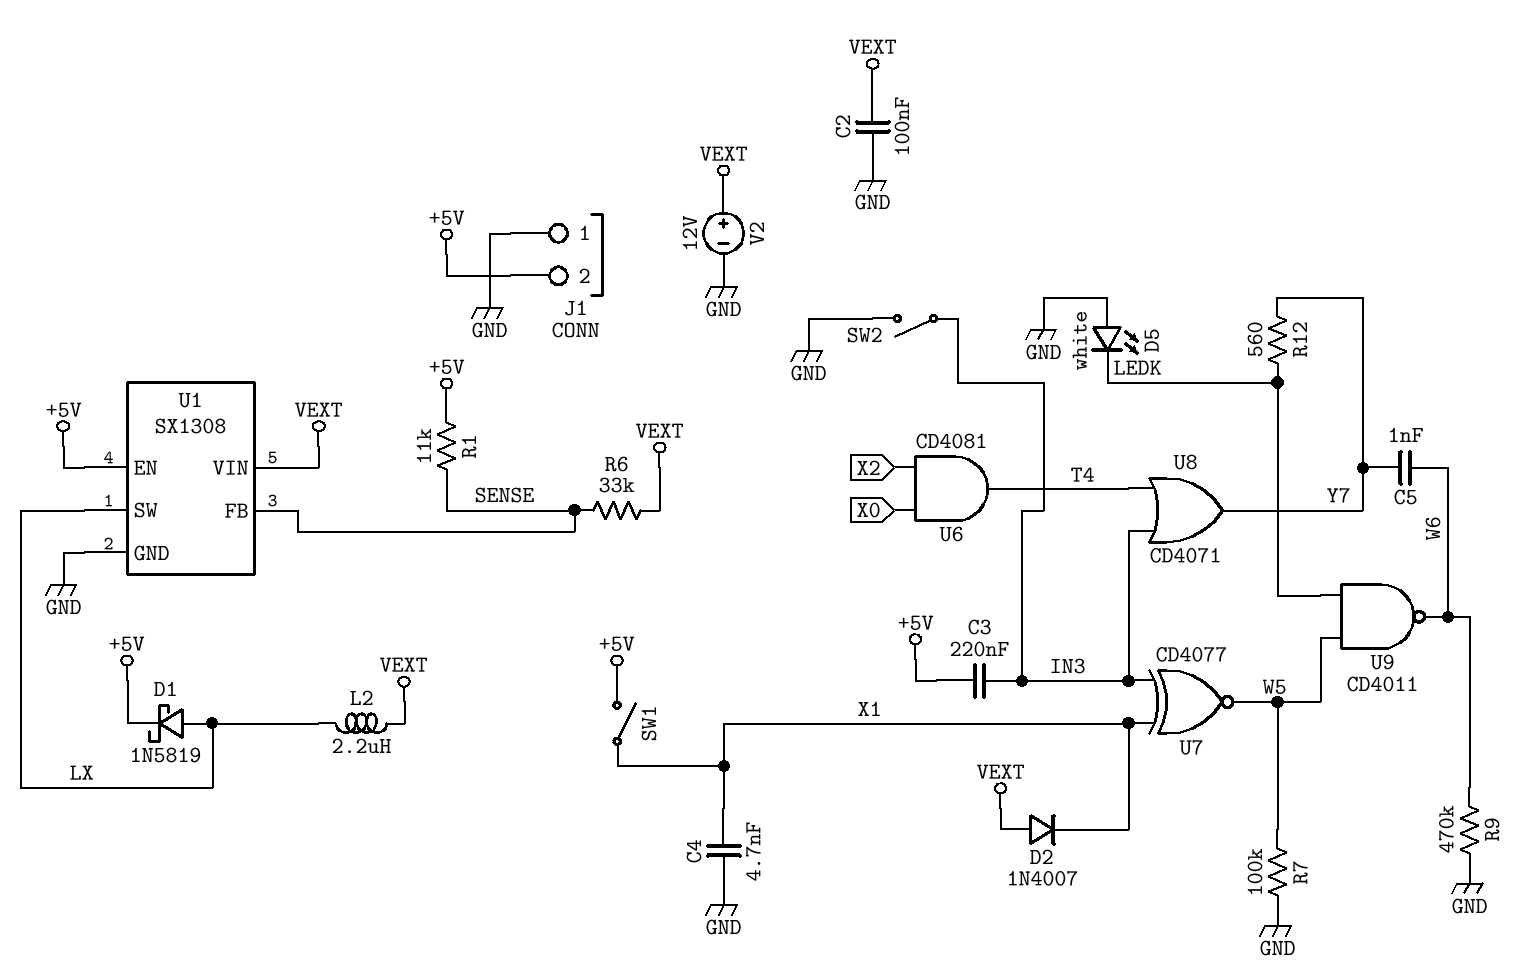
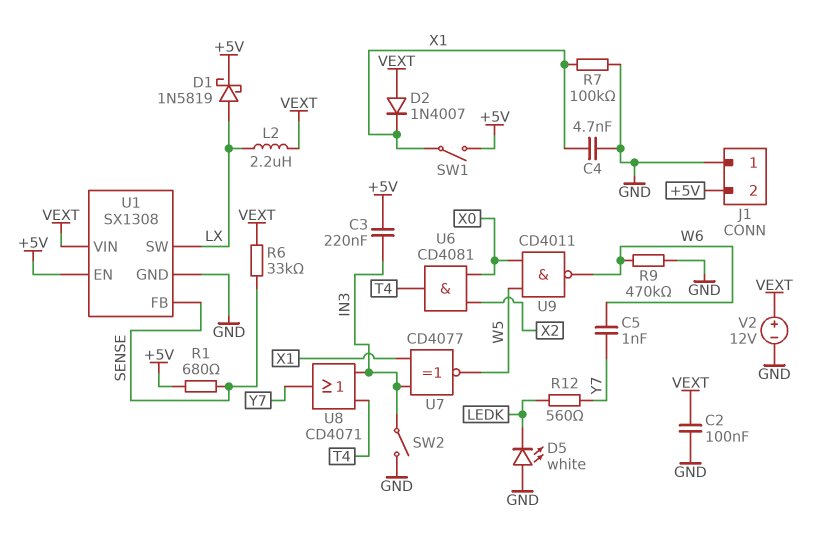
R1: 11k (+5V, SENSE) -> 680 (+5V, SENSE)
R7: 100k (GND, W5) -> 100k (GND, X1)
U9: NAND CD4011 (in LEDK, in W5, out W6) -> NAND CD4011 (in W5, in X0, out W6)

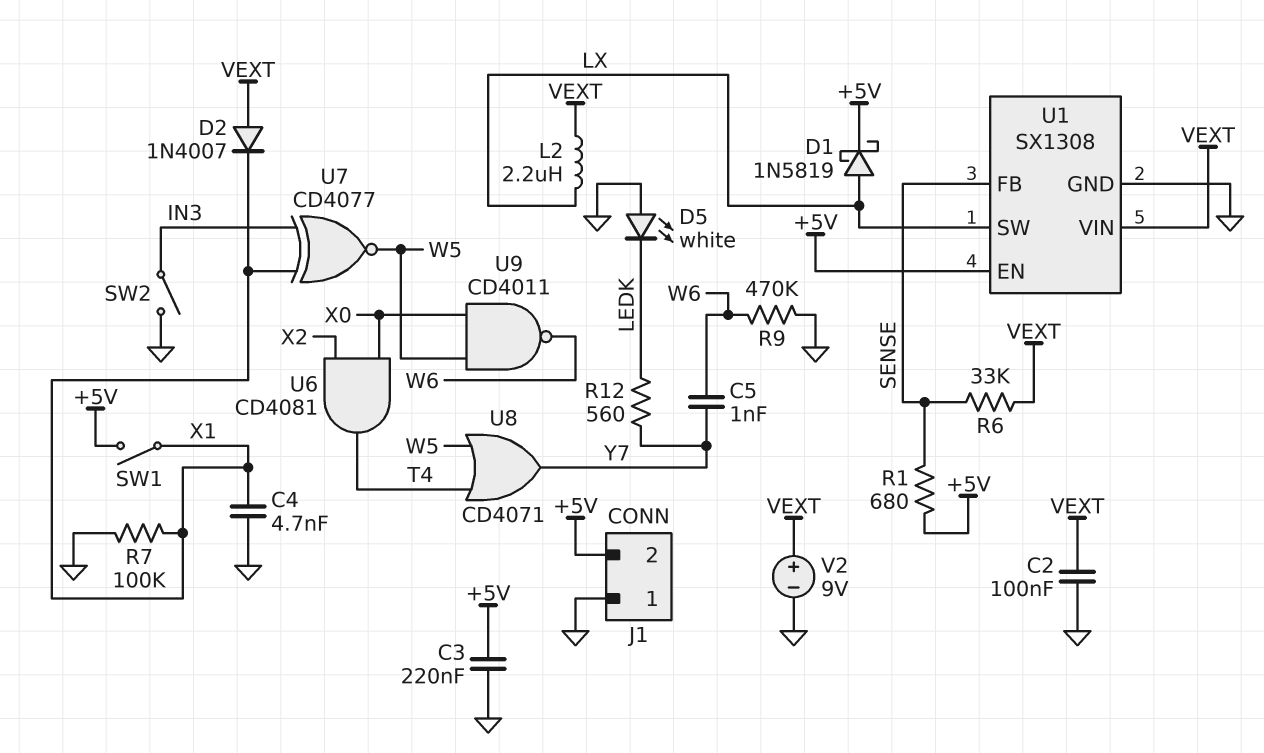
C3: 220nF (+5V, IN3) -> 220nF (+5V, GND)
U8: OR CD4071 (in IN3, in T4, out Y7) -> OR CD4071 (in T4, in W5, out Y7)
V2: 12V (plus VEXT, minus GND) -> 9V (plus VEXT, minus GND)

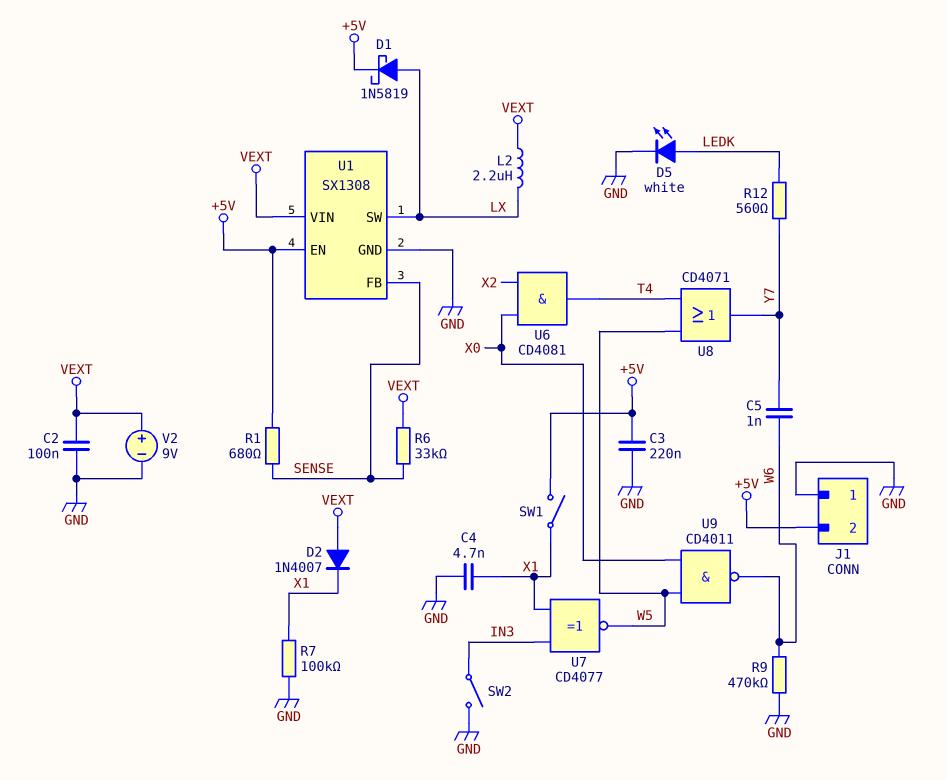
D5: LED white (A GND, K LEDK) -> LED white (A LEDK, K GND)

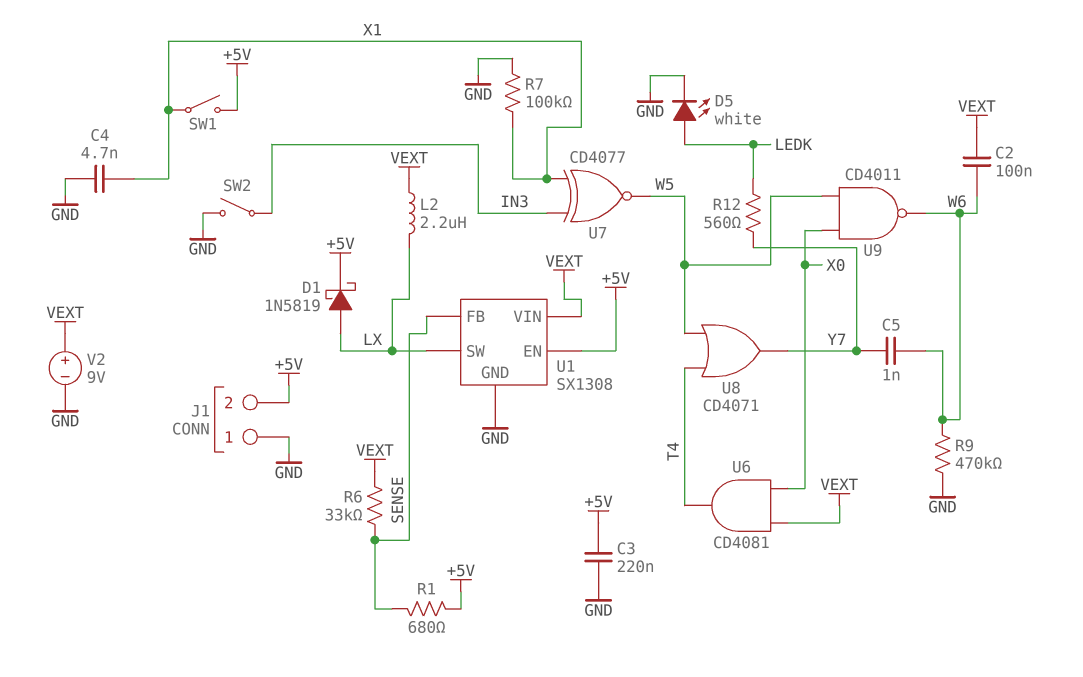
C2: 100nF (GND, VEXT) -> 100nF (VEXT, W6)
D2: diode 1N4007 (A VEXT, K X1) -> none
U6: AND CD4081 (in X0, in X2, out T4) -> AND CD4081 (in VEXT, in X0, out T4)

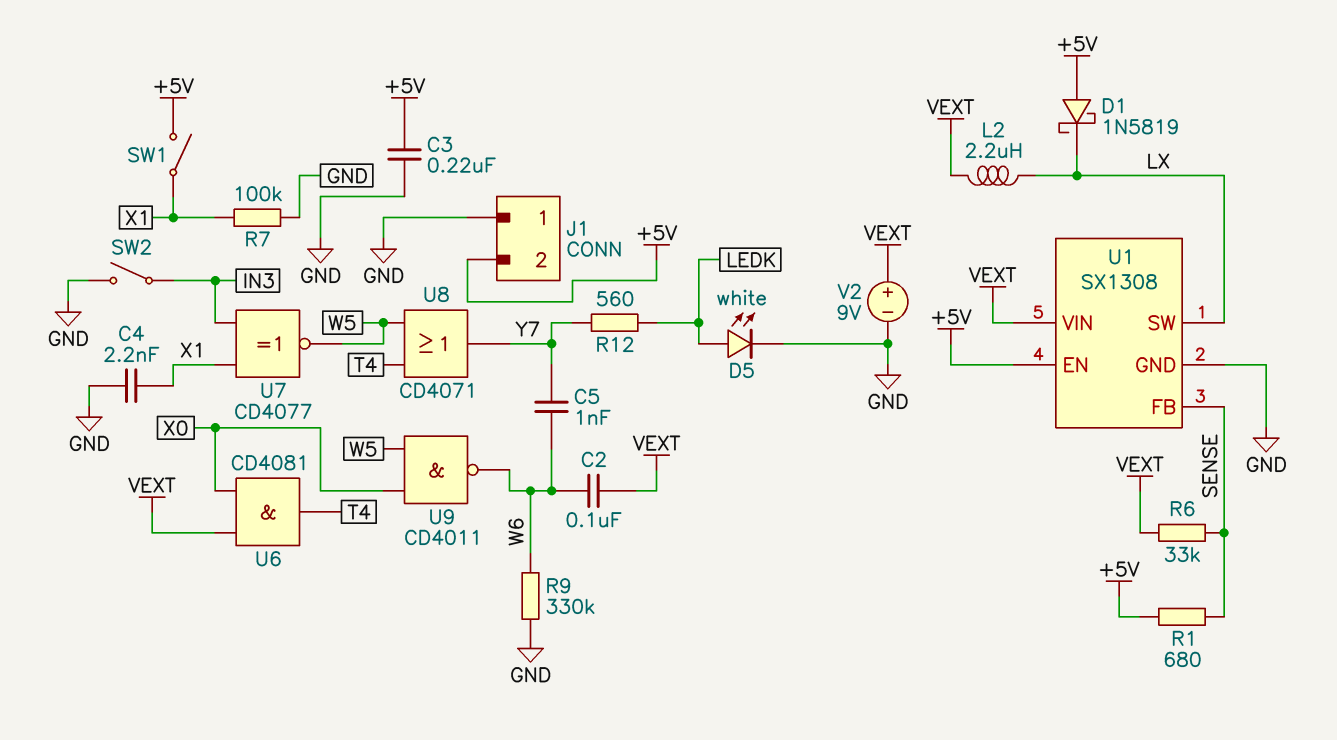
C4: 4.7nF (GND, X1) -> 2.2nF (GND, X1)
D1: schottky 1N5819 (A LX, K +5V) -> schottky 1N5819 (A +5V, K LX)
R9: 470k (GND, W6) -> 330k (GND, W6)

